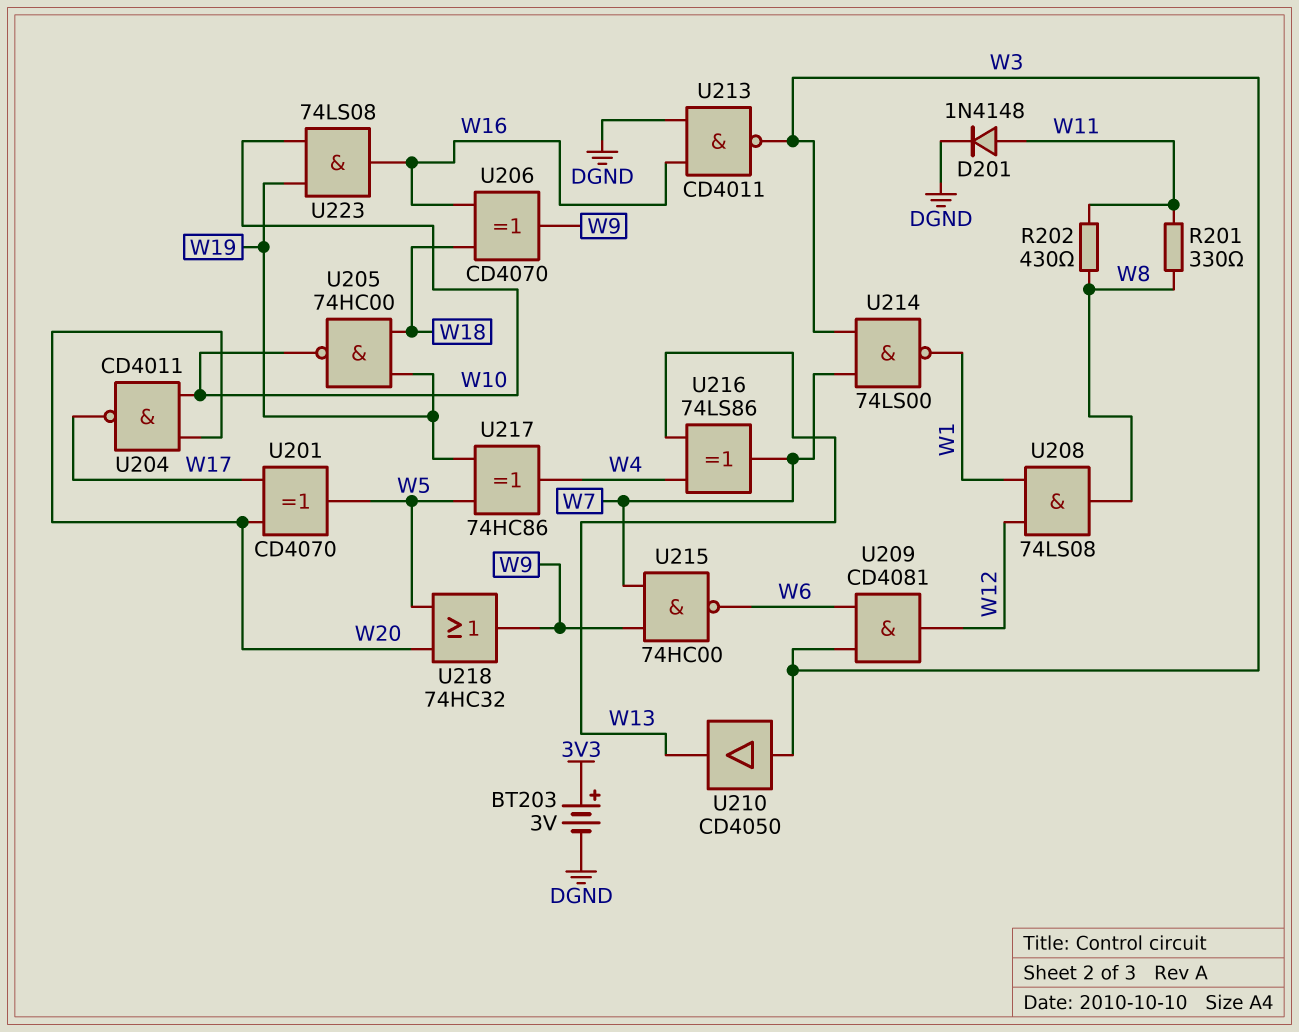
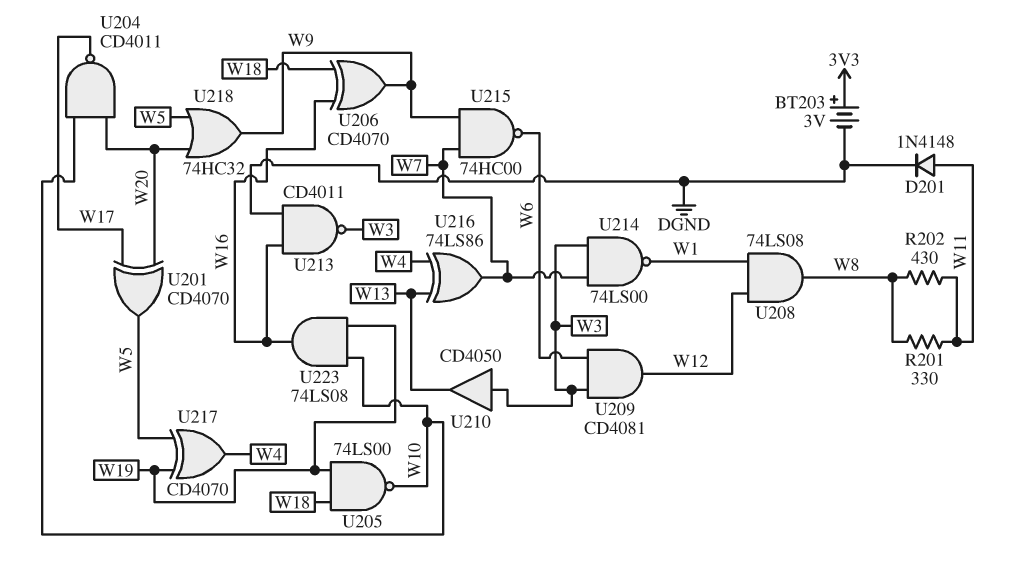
U205: NAND 74HC00 (in W18, in W19, out W10) -> NAND 74LS00 (in W18, in W19, out W10)
U217: XOR 74HC86 (in W5, in W19, out W4) -> XOR CD4070 (in W5, in W19, out W4)

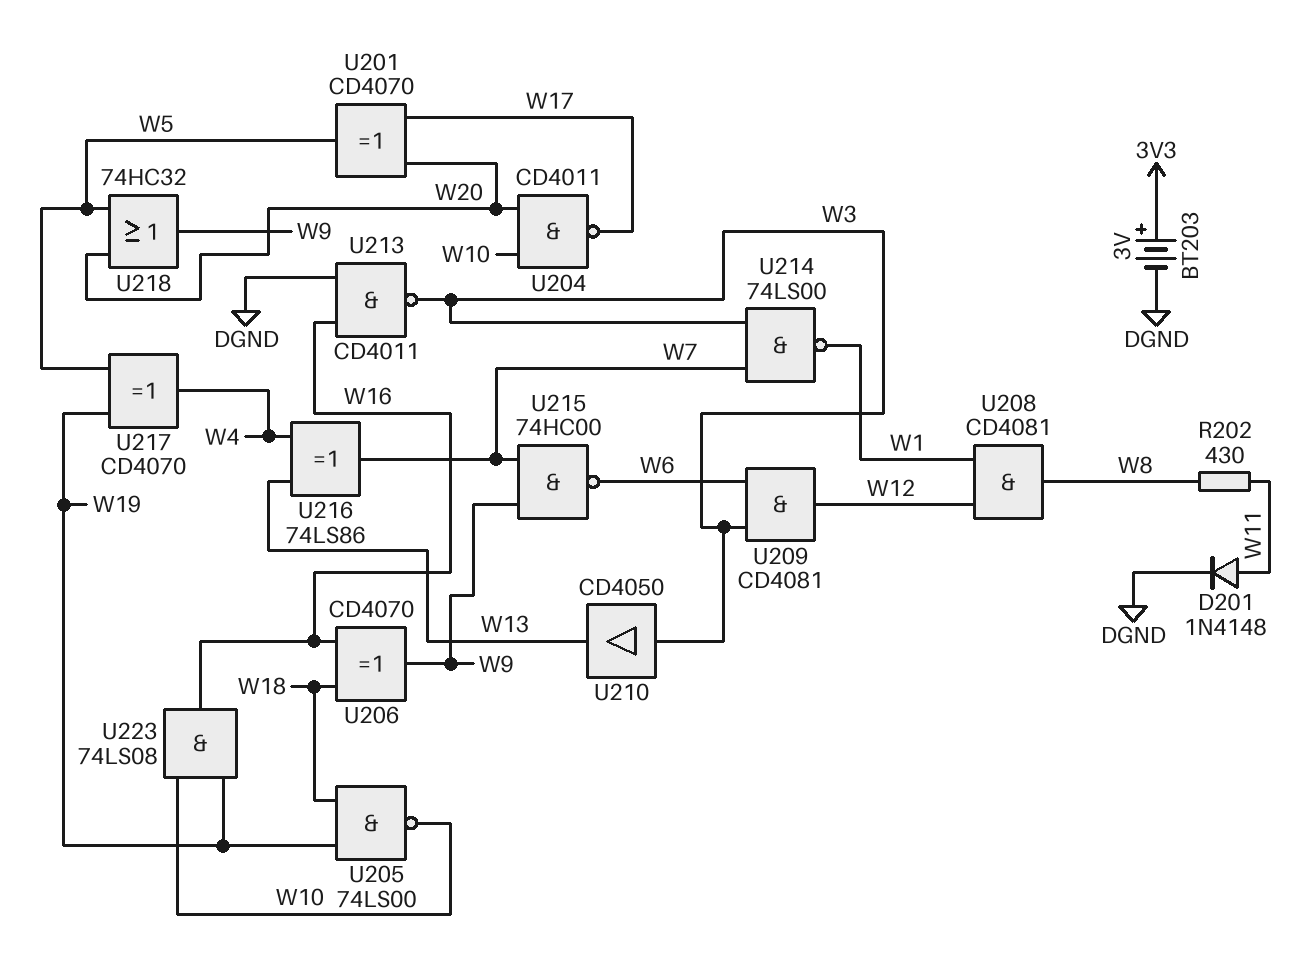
R201: 330 (W8, W11) -> none
U208: AND 74LS08 (in W1, in W12, out W8) -> AND CD4081 (in W1, in W12, out W8)

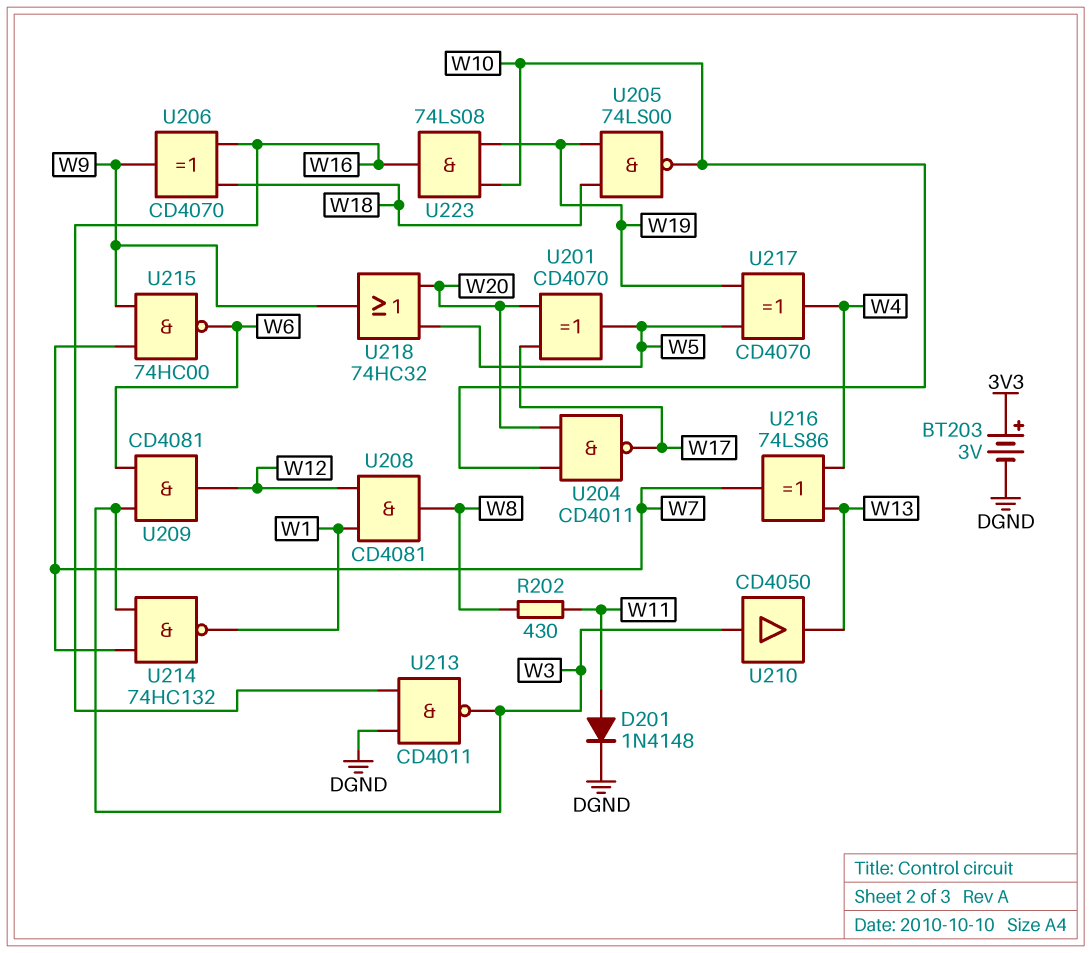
U214: NAND 74LS00 (in W3, in W7, out W1) -> NAND 74HC132 (in W3, in W7, out W1)

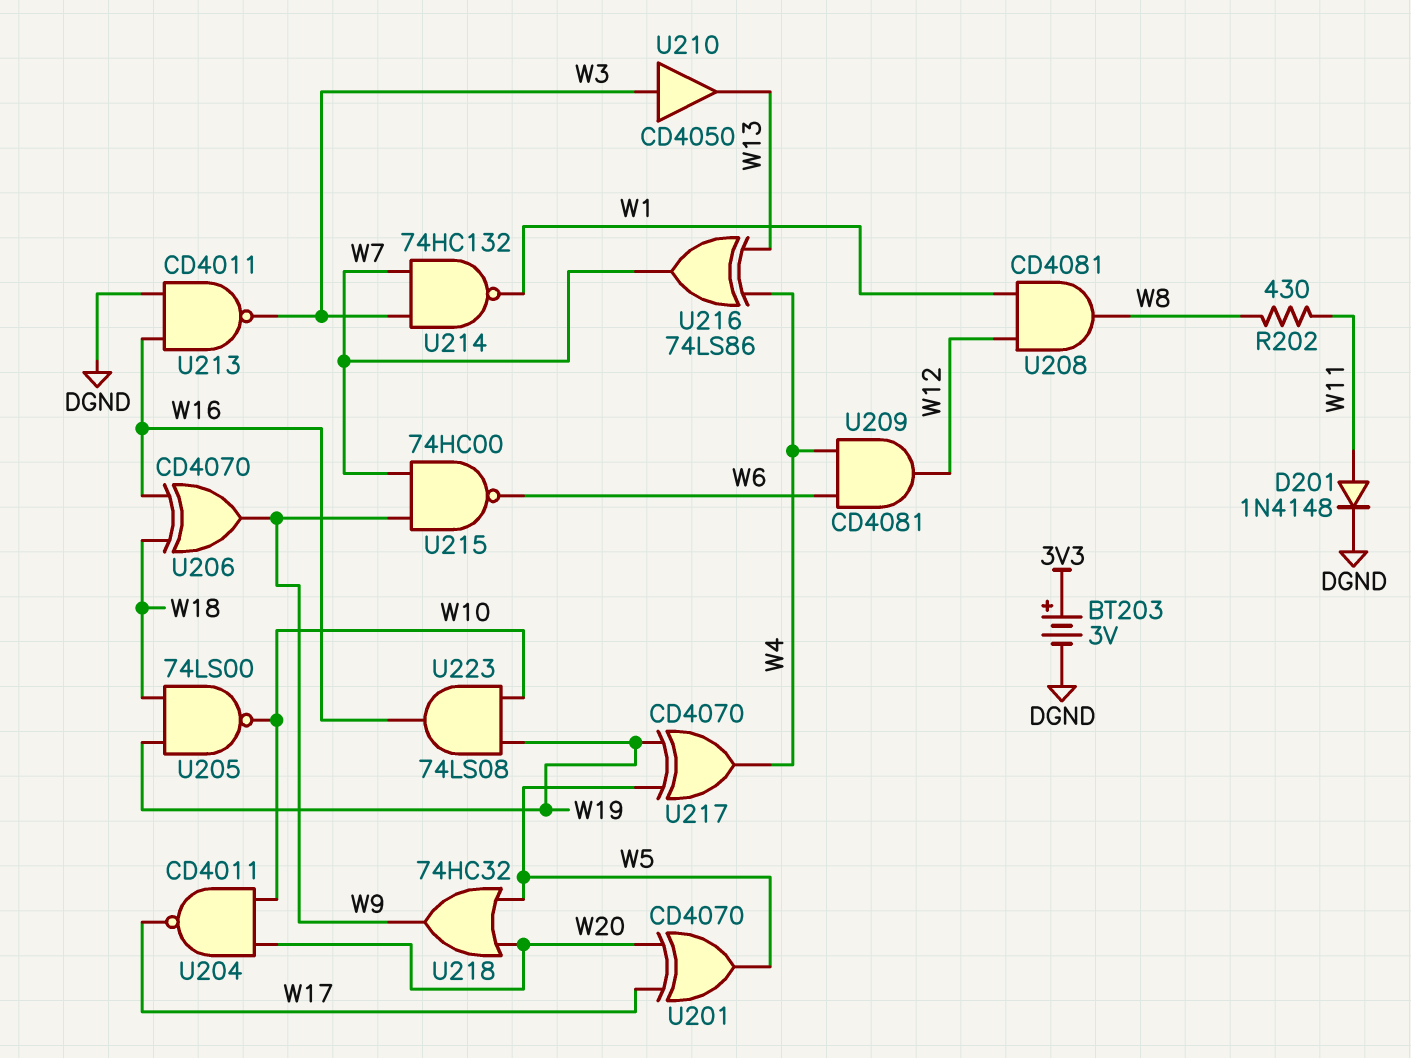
U209: AND CD4081 (in W3, in W6, out W12) -> AND CD4081 (in W4, in W6, out W12)

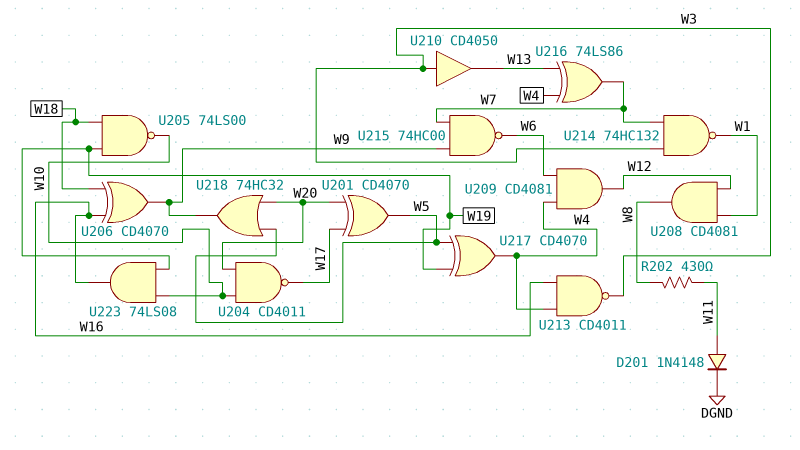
BT203: 3V (plus 3V3, minus DGND) -> none
U213: NAND CD4011 (in DGND, in W16, out W3) -> NAND CD4011 (in W4, in W16, out W3)

